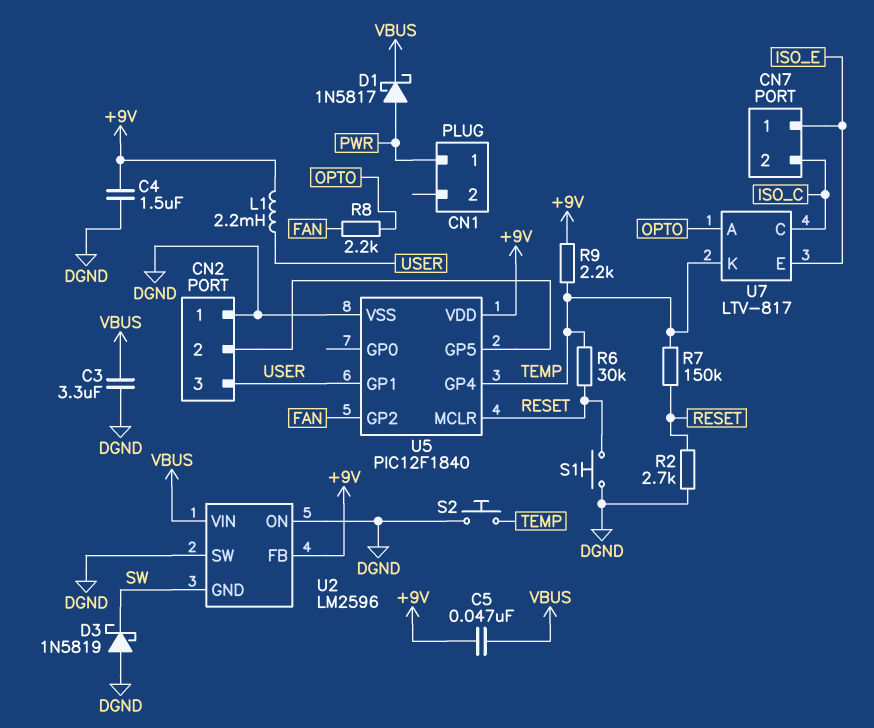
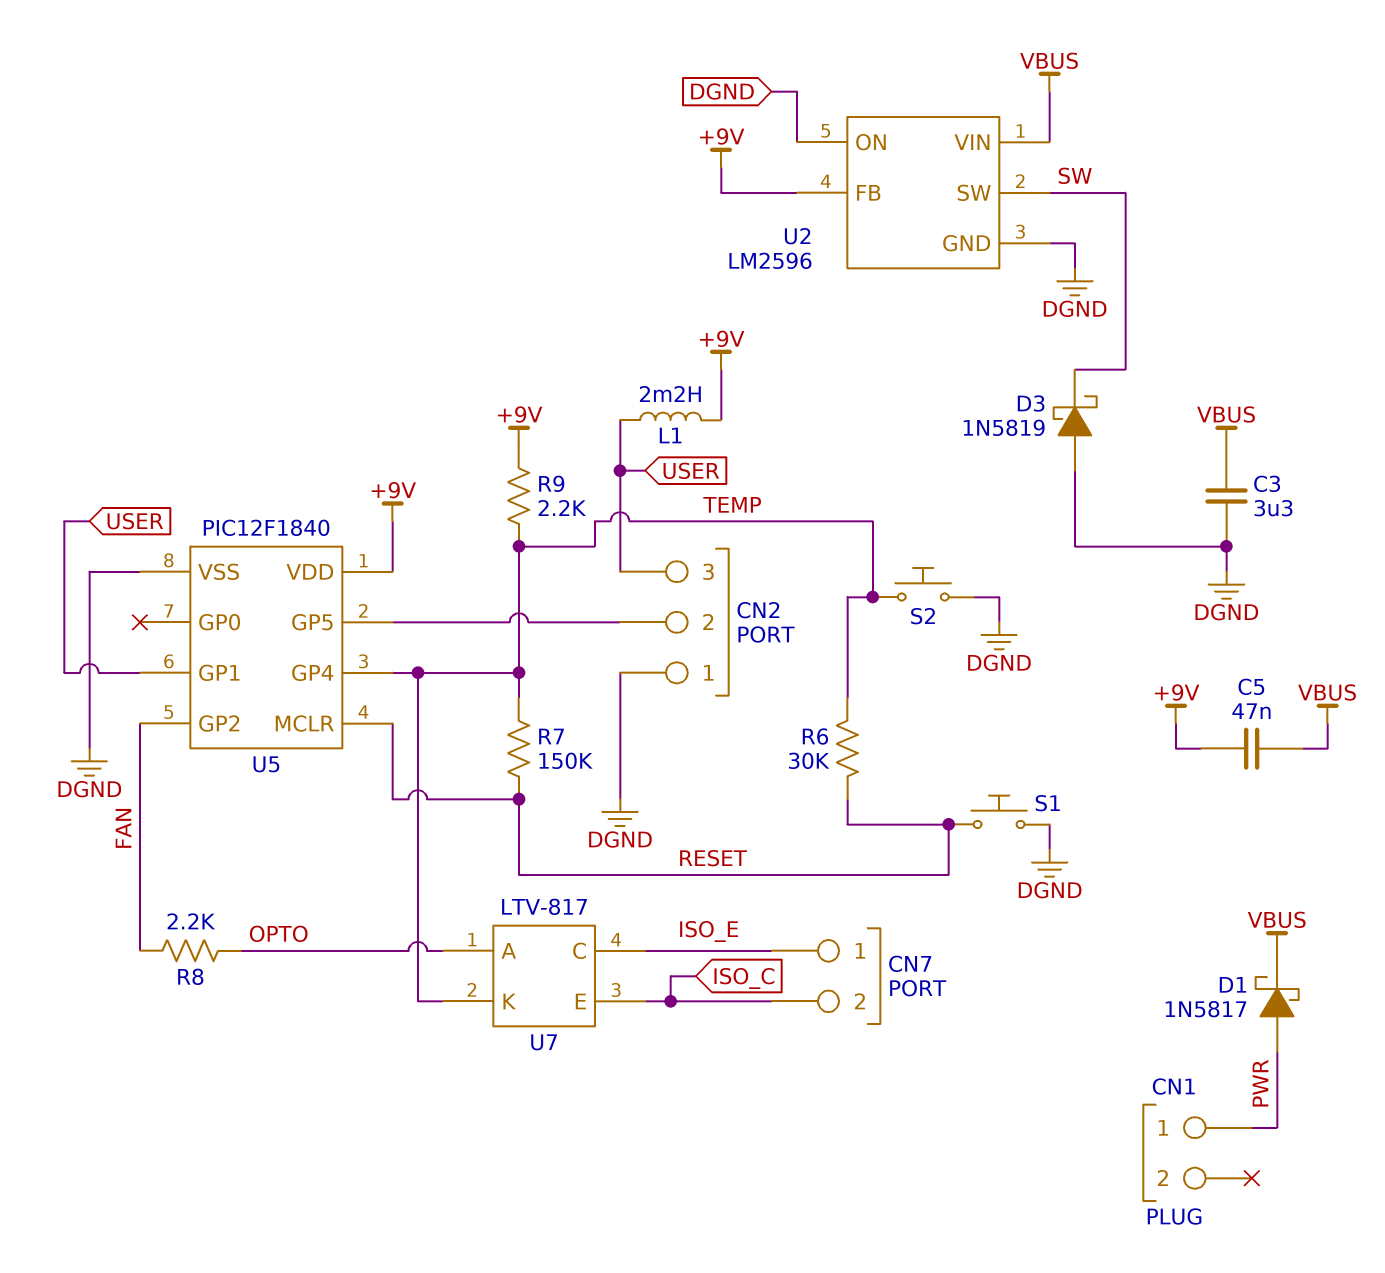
C4: 1.5uF (+9V, DGND) -> none
R2: 2.7k (DGND, RESET) -> none
U2 pin GND: SW -> DGND
U2 pin SW: DGND -> SW
U7 pin C: ISO_C -> ISO_E
U7 pin E: ISO_E -> ISO_C

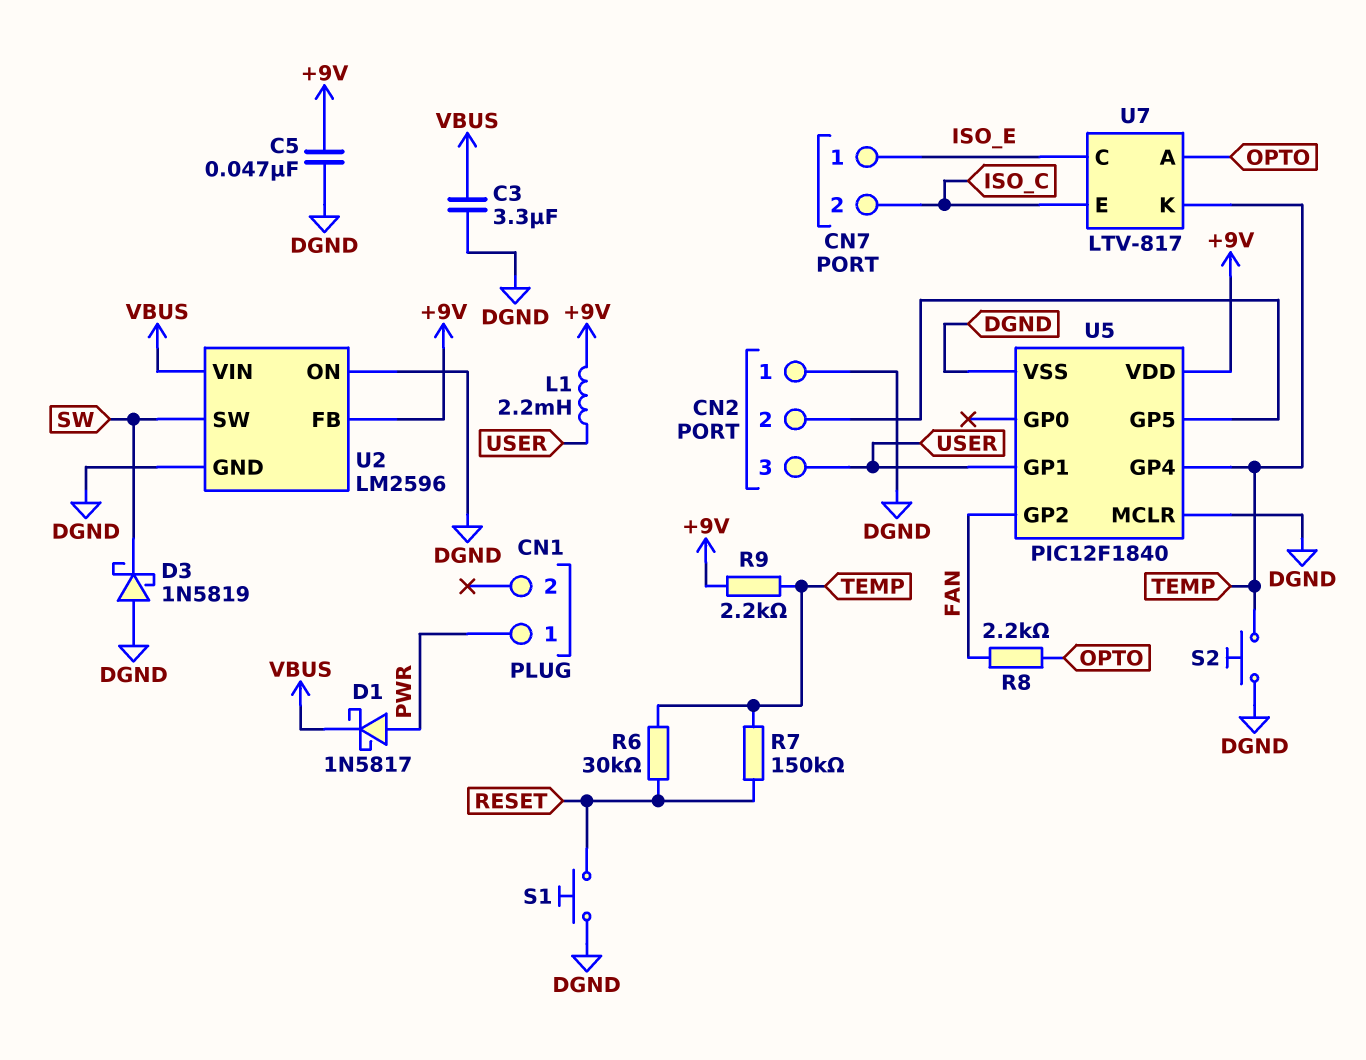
C5: 47nF (+9V, VBUS) -> 47nF (+9V, DGND)
U5 pin MCLR: RESET -> DGND

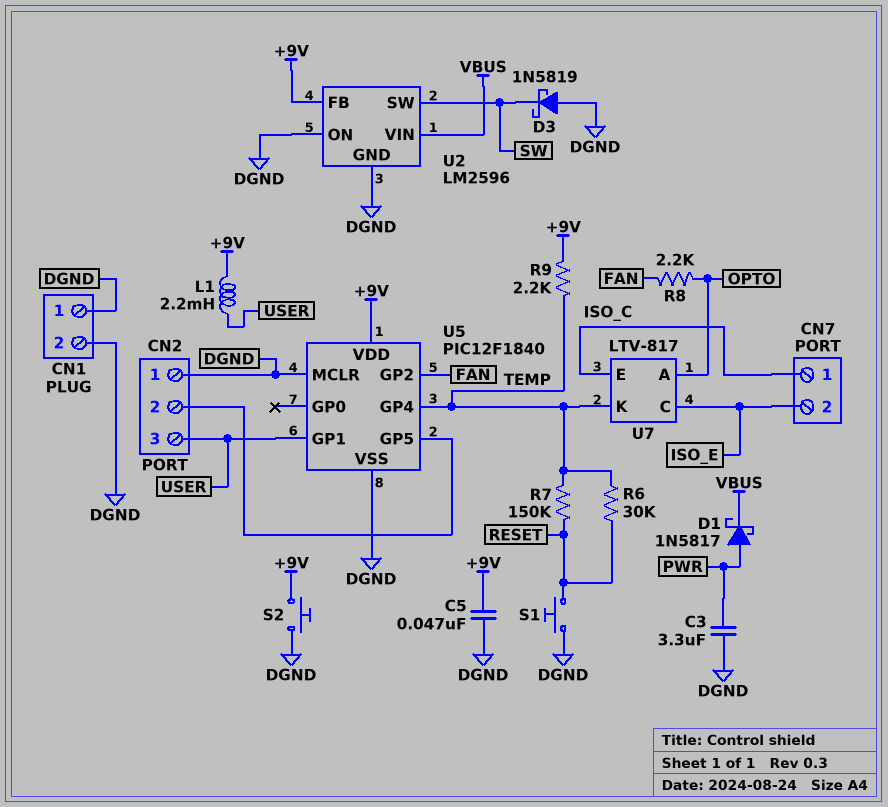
C3: 3.3uF (DGND, VBUS) -> 3.3uF (DGND, PWR)
CN1 pin 1: PWR -> DGND
CN1 pin 2: none -> DGND
CN7 pin 1: ISO_E -> ISO_C
CN7 pin 2: ISO_C -> ISO_E
S2: button (DGND, TEMP) -> button (+9V, DGND)

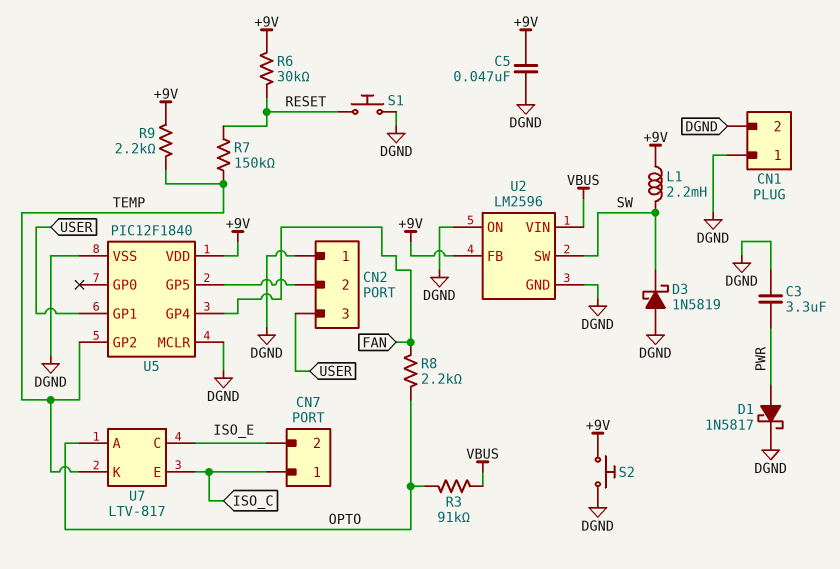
D1: schottky 1N5817 (A PWR, K VBUS) -> schottky 1N5817 (A PWR, K DGND)
L1: 2.2mH (+9V, USER) -> 2.2mH (+9V, SW)
R3: none -> 91k (OPTO, VBUS)
R6: 30k (RESET, TEMP) -> 30k (+9V, RESET)
U5 pin GP2: FAN -> TEMP
U5 pin GP4: TEMP -> FAN

